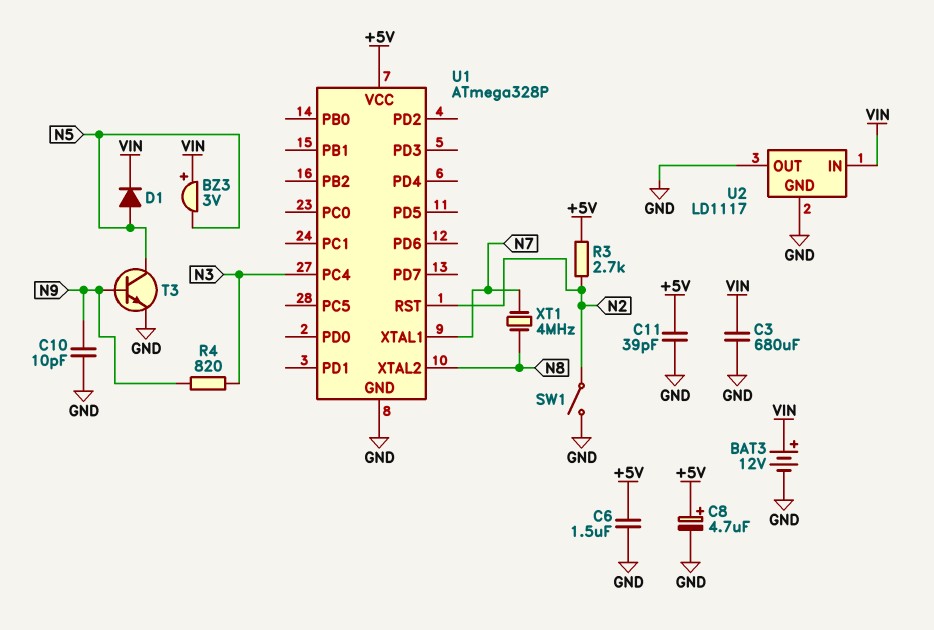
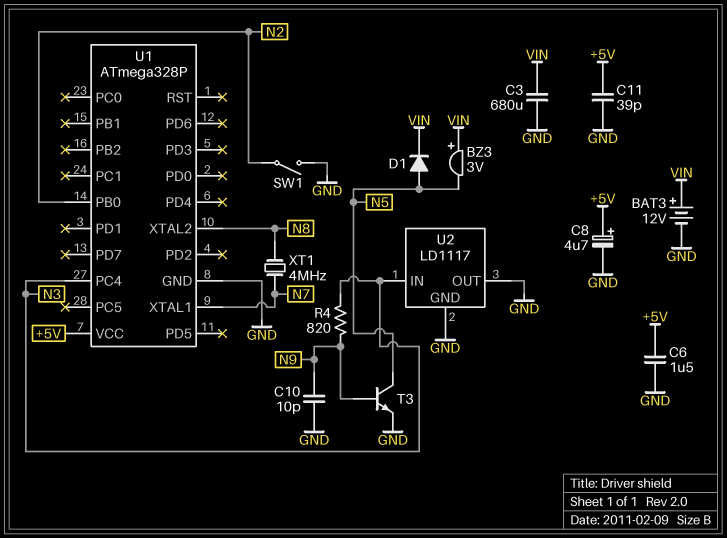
R3: 2.7k (+5V, N2) -> none
U1 pin PB0: none -> N2
U1 pin RST: N2 -> none
U2 pin IN: VIN -> N3

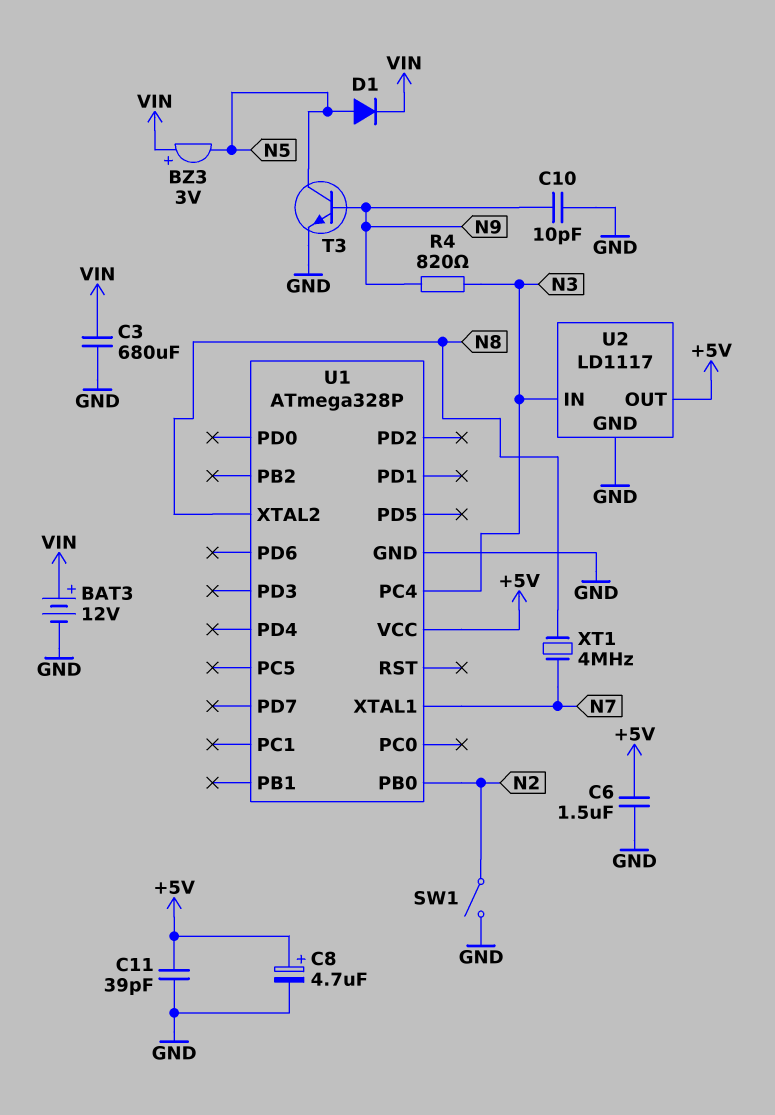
U2 pin OUT: GND -> +5V

